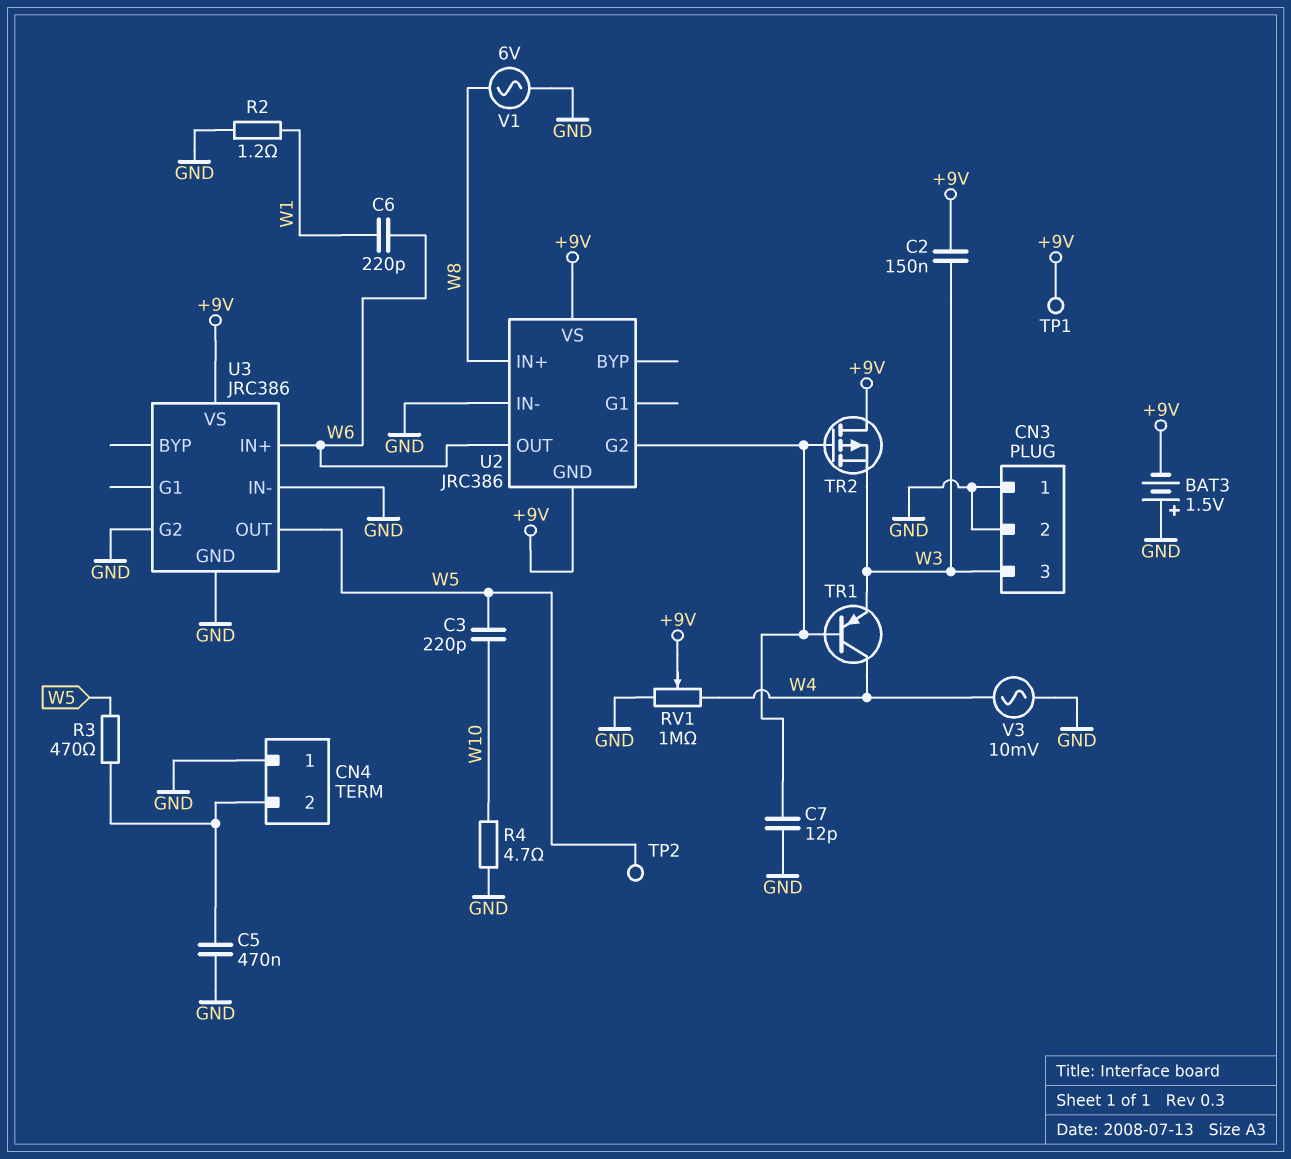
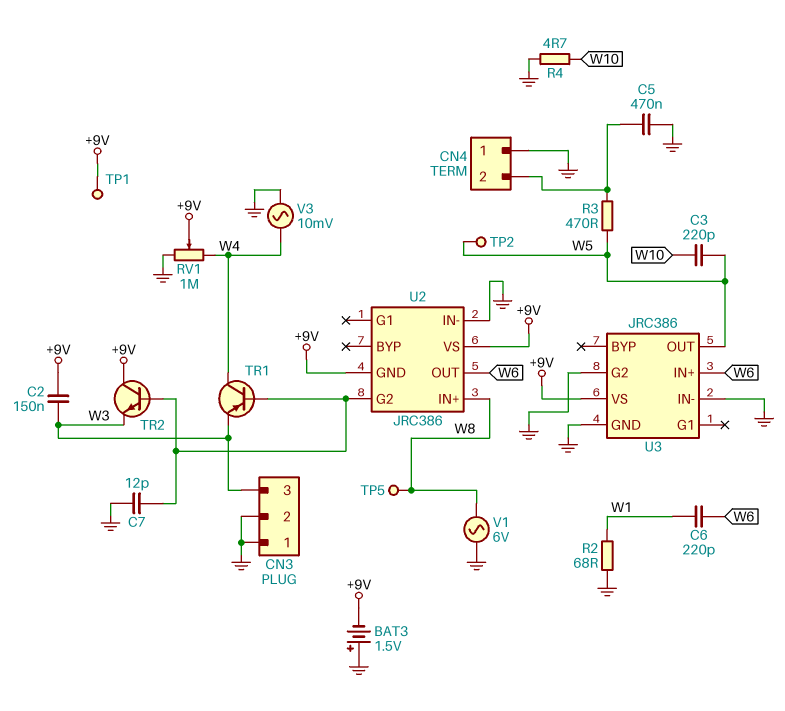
R2: 1.2 (GND, W1) -> 68 (GND, W1)
TP5: none -> test point (W8)
TR2: PMOS (G U2/G2, D +9V, S W3) -> NPN (B U2/G2, C +9V, E W3)

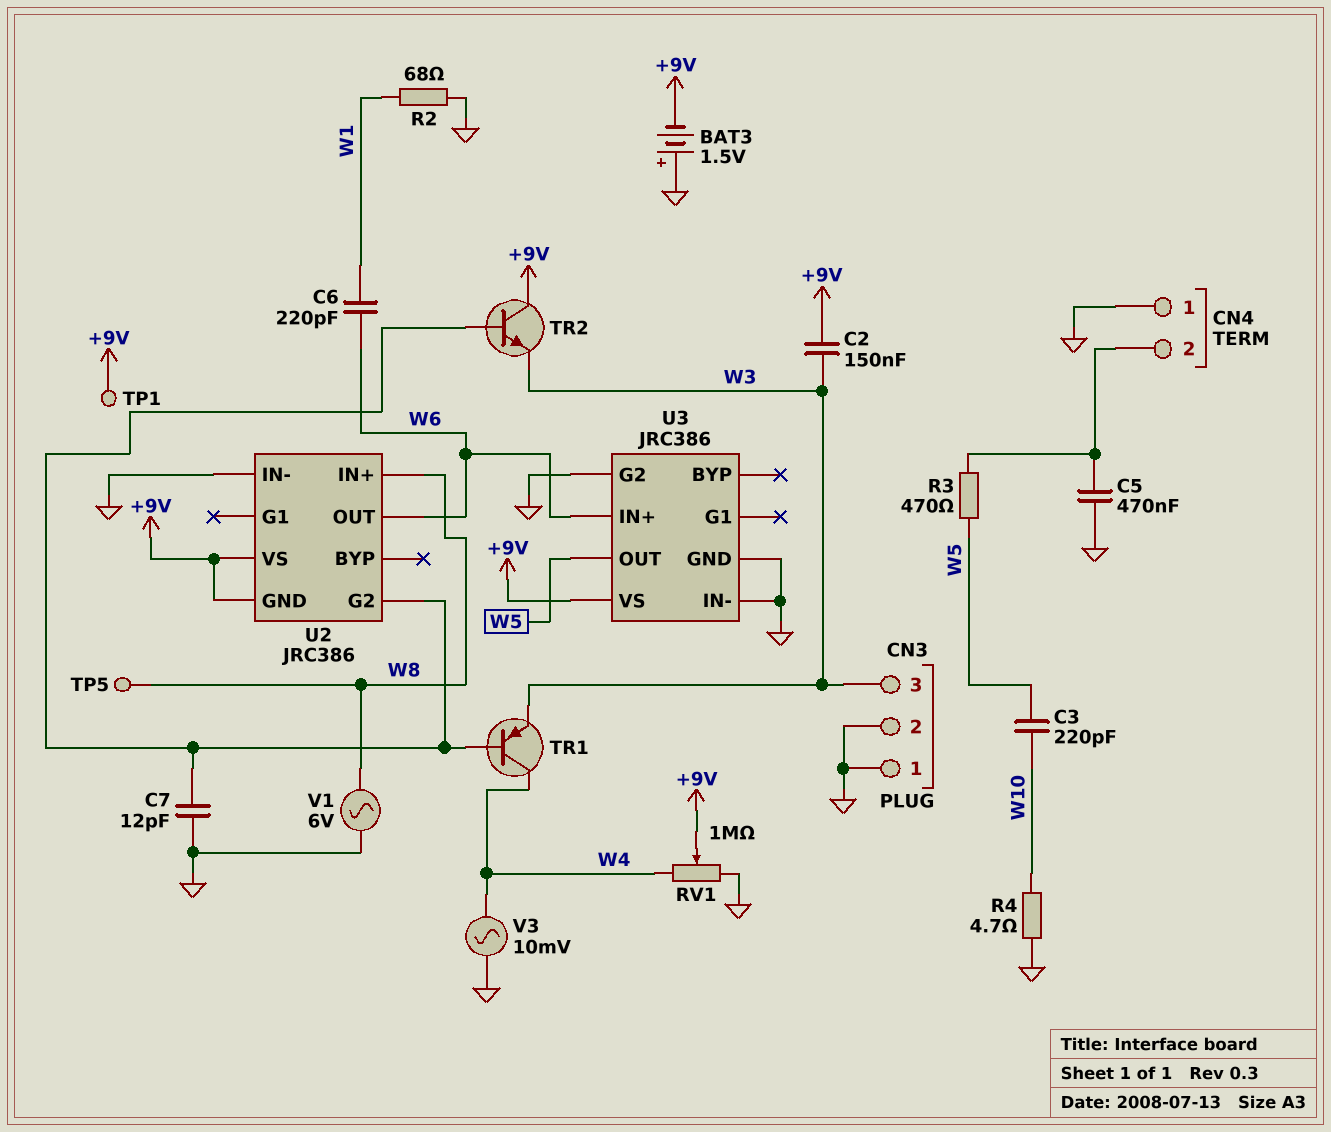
TP2: test point (W5) -> none

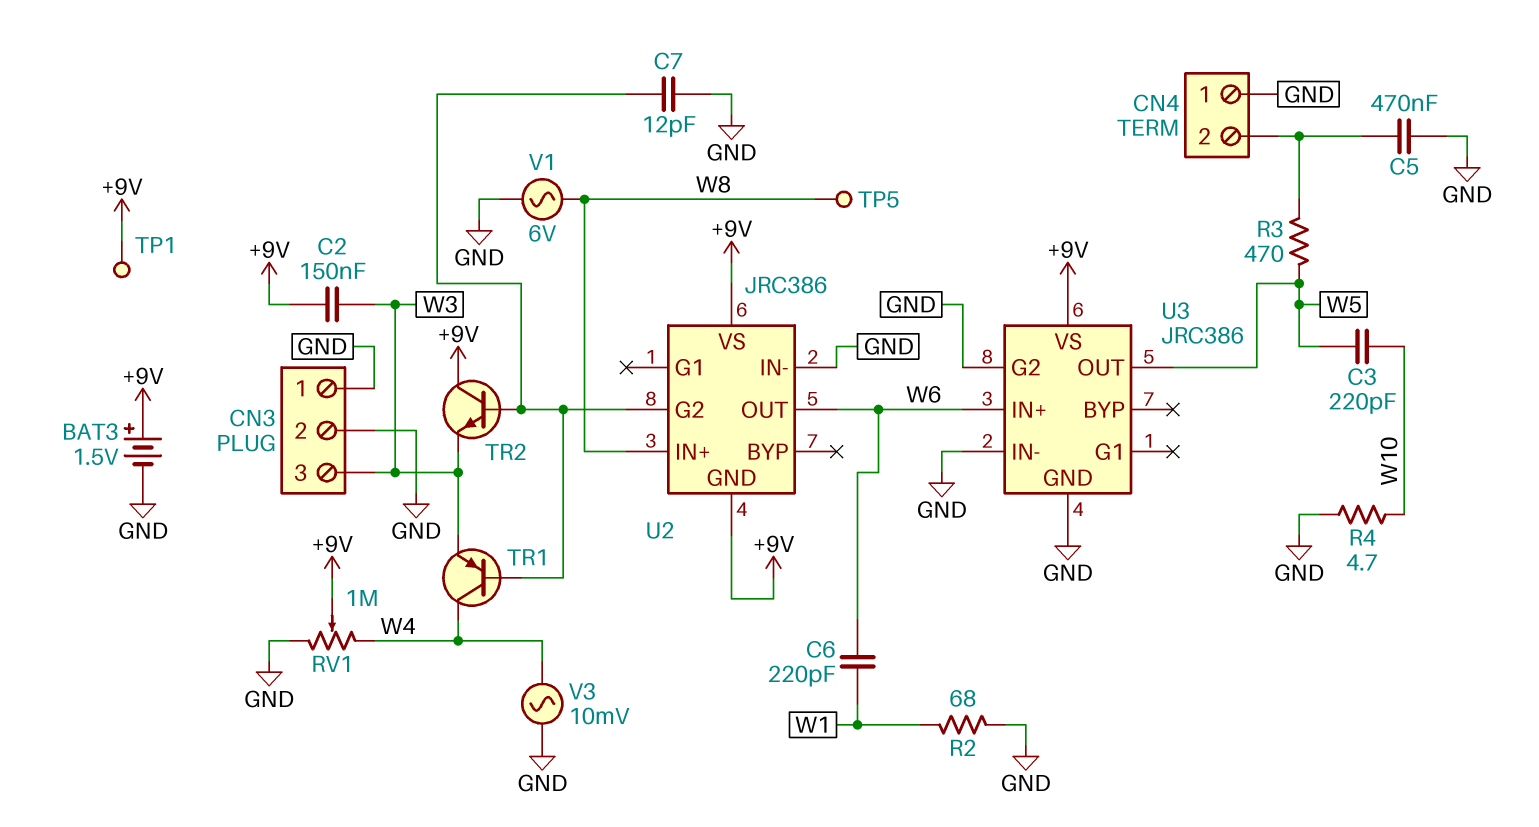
BAT3: 1.5V (plus GND, minus +9V) -> 1.5V (plus +9V, minus GND)

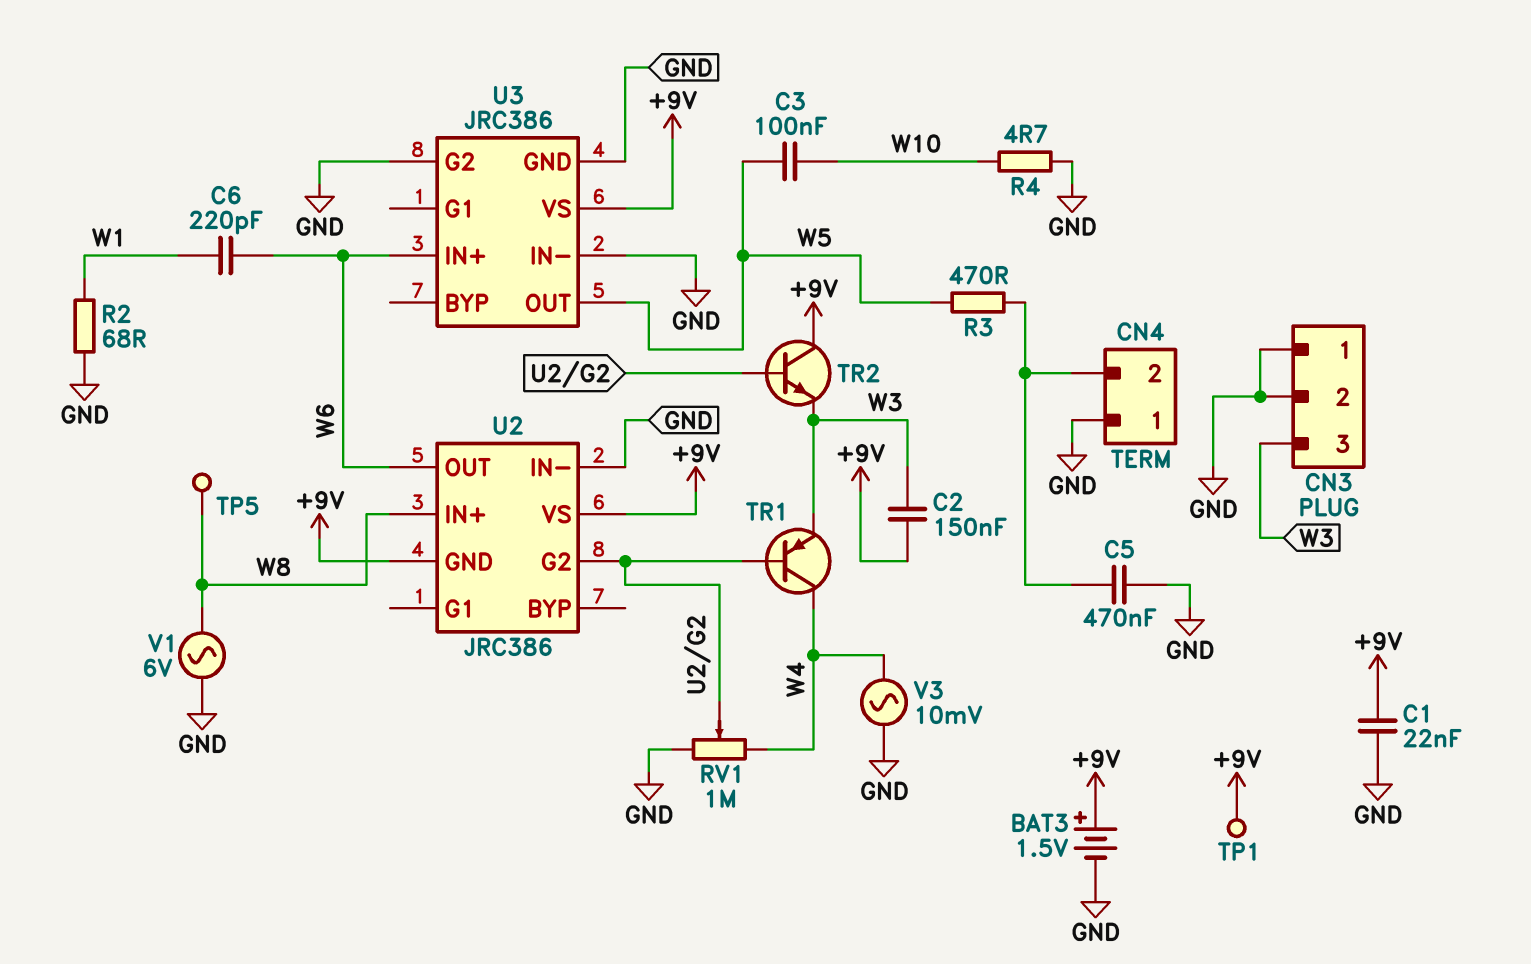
C1: none -> 22nF (+9V, GND)
C3: 220pF (W5, W10) -> 100nF (W5, W10)
C7: 12pF (GND, U2/G2) -> none
RV1: 1M (GND, W4, wiper +9V) -> 1M (GND, W4, wiper U2/G2)

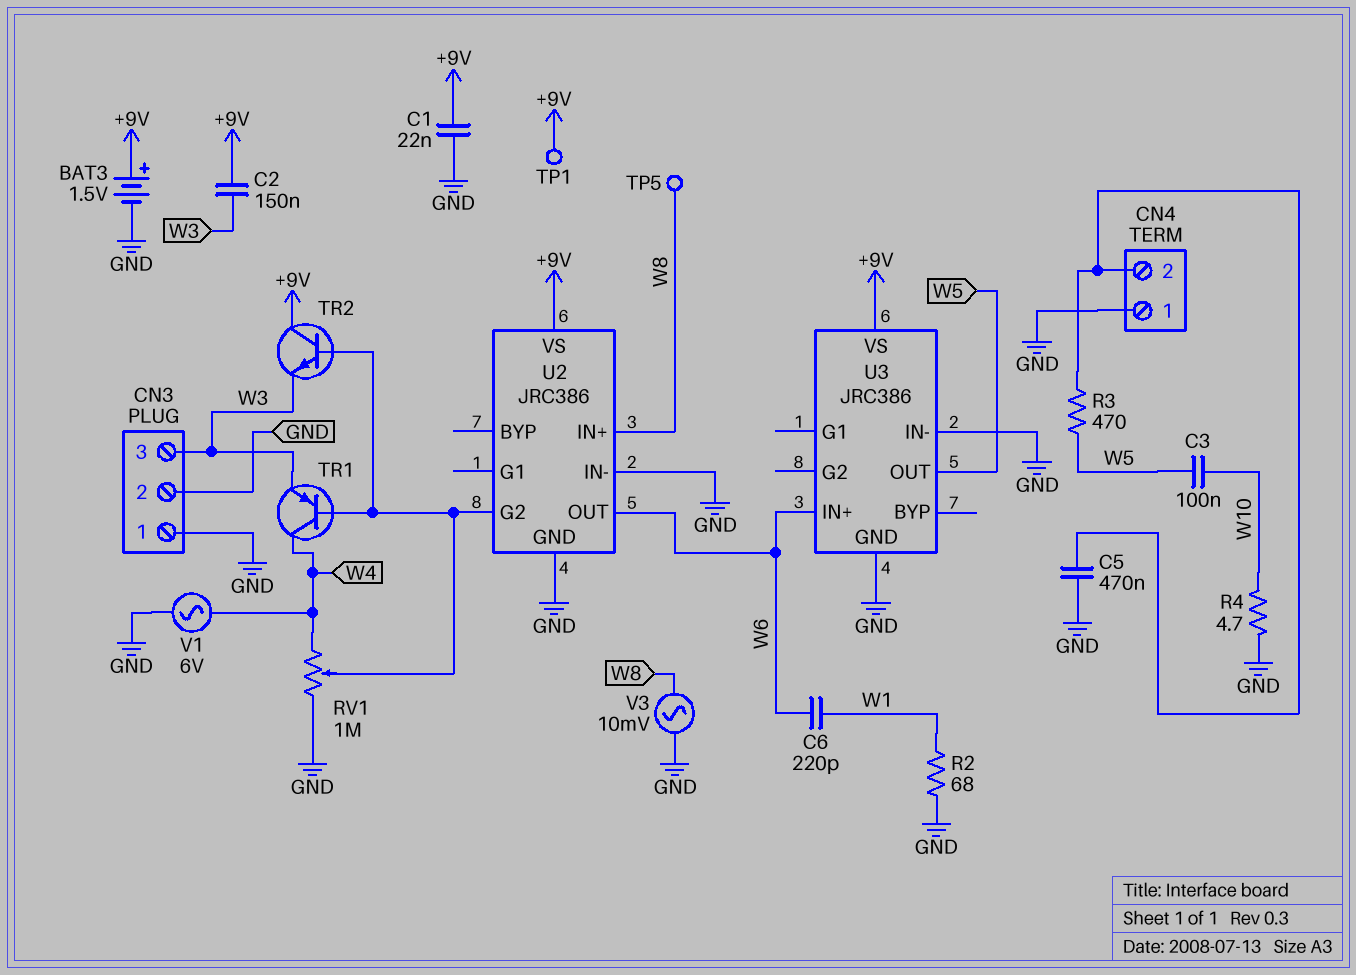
U2 pin GND: +9V -> GND
U3 pin G2: GND -> none
V1: AC 6V (GND, W8) -> AC 6V (GND, W4)
V3: AC 10mV (GND, W4) -> AC 10mV (GND, W8)

